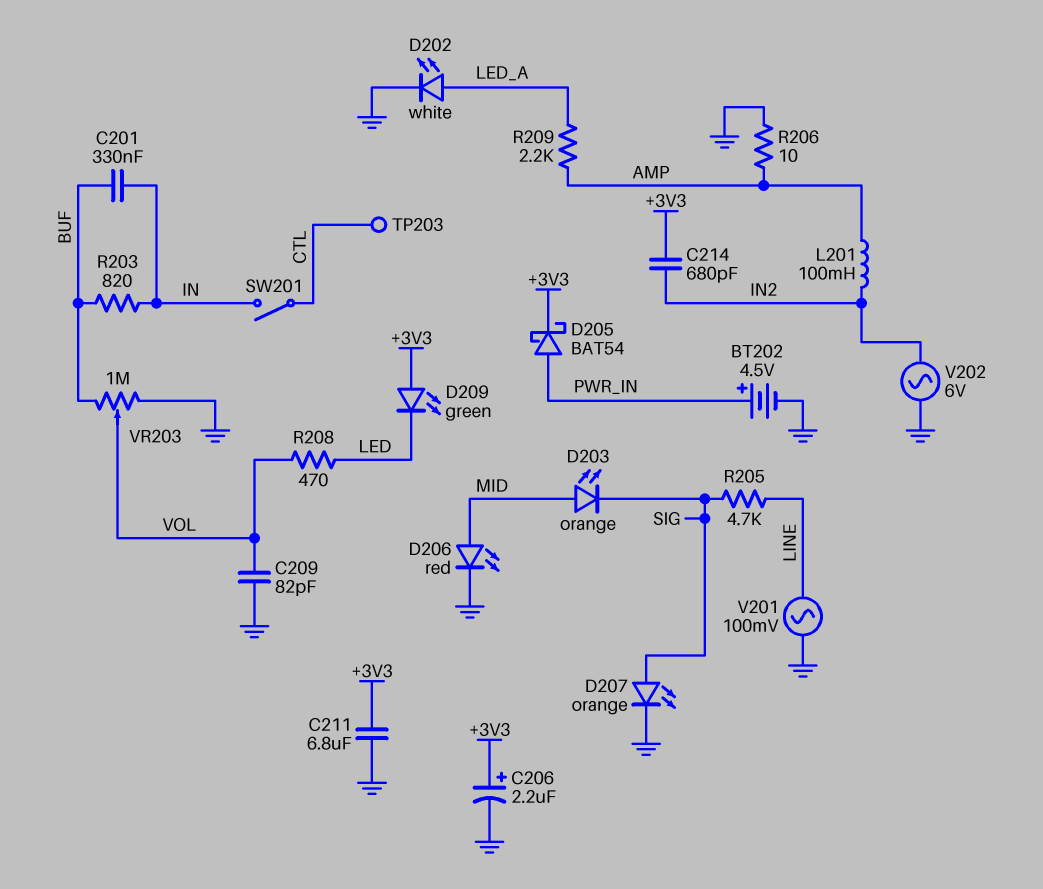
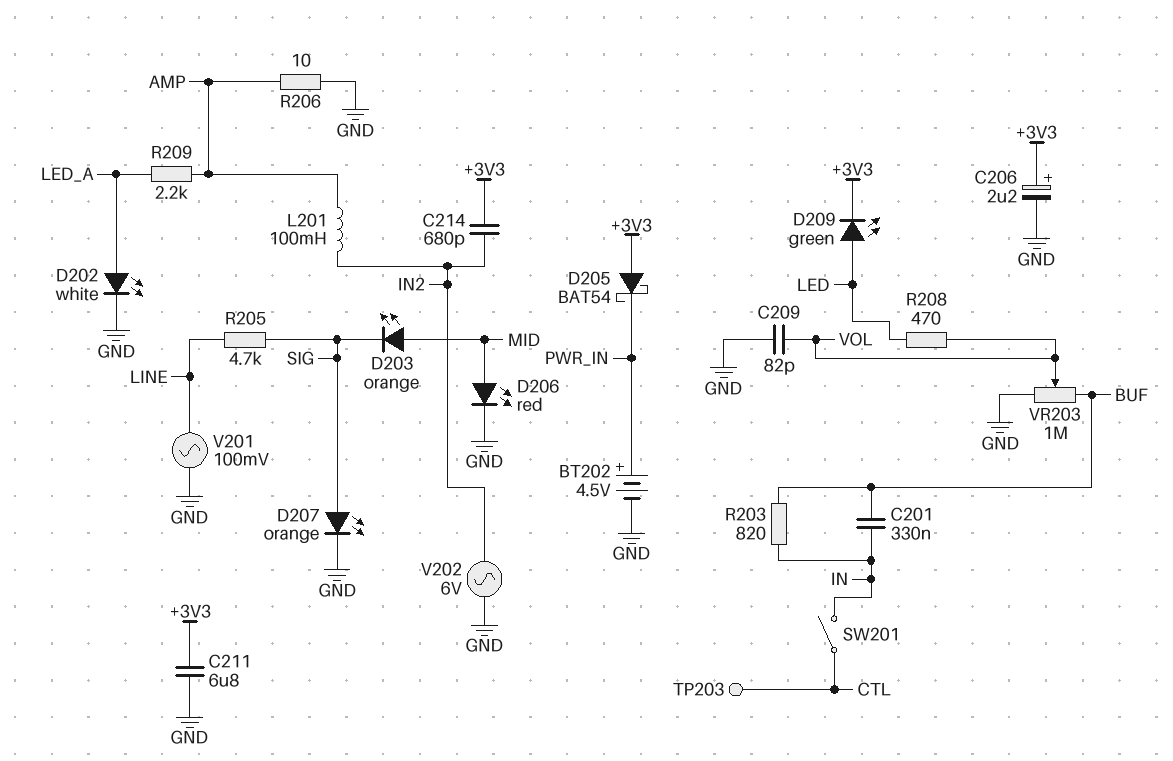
D205: schottky BAT54 (A PWR_IN, K +3V3) -> schottky BAT54 (A +3V3, K PWR_IN)
D209: LED green (A +3V3, K LED) -> LED green (A LED, K +3V3)

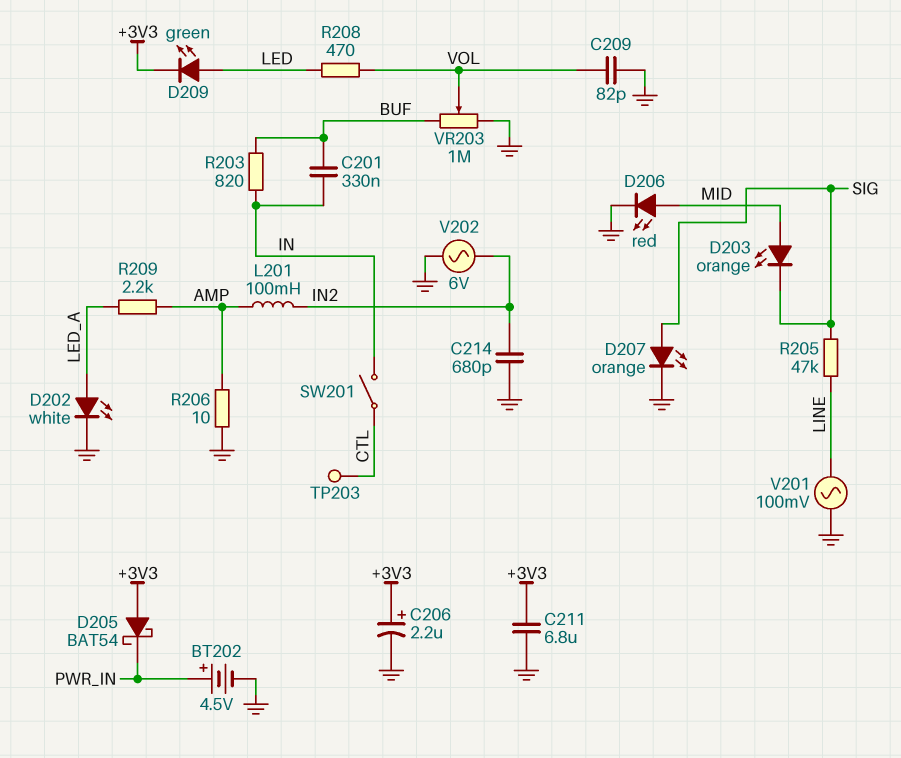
C214: 680pF (+3V3, IN2) -> 680pF (GND, IN2)
R205: 4.7k (LINE, SIG) -> 47k (LINE, SIG)

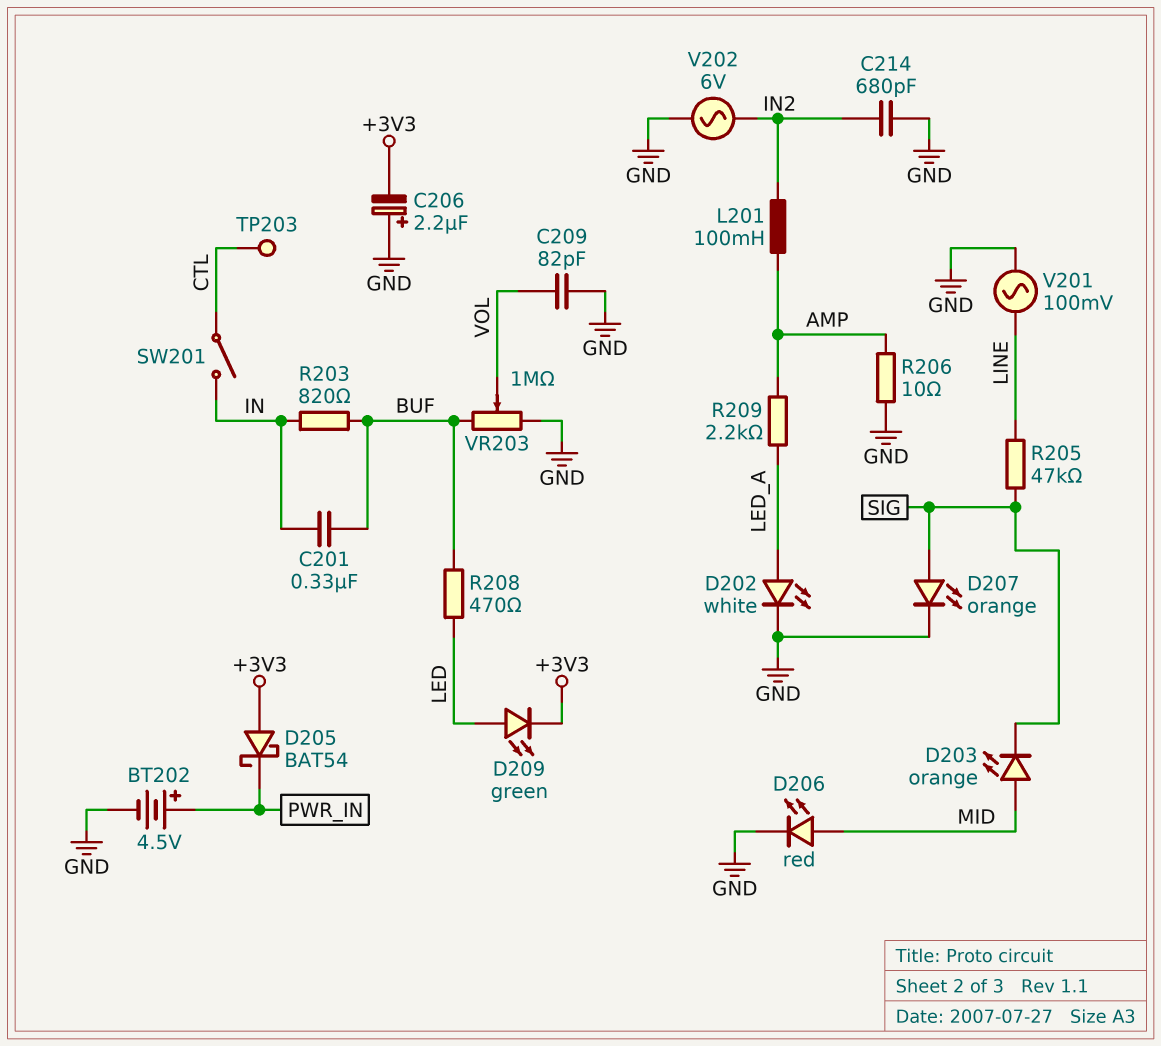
C206: 2.2uF (plus +3V3, minus GND) -> 2.2uF (plus GND, minus +3V3)
C211: 6.8uF (+3V3, GND) -> none
R208: 470 (LED, VOL) -> 470 (BUF, LED)

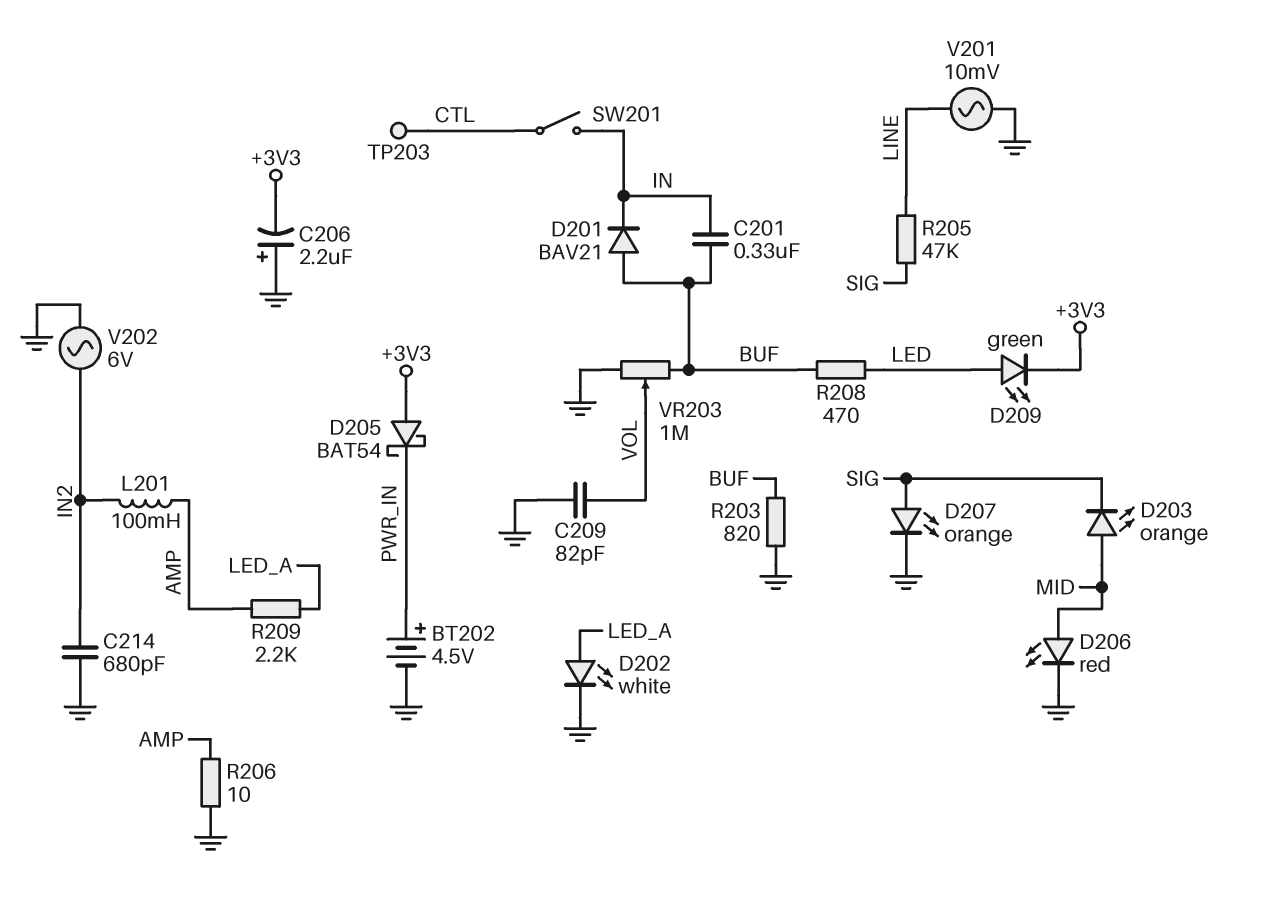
D201: none -> diode BAV21 (A BUF, K IN)
R203: 820 (BUF, IN) -> 820 (BUF, GND)
V201: AC 100mV (GND, LINE) -> AC 10mV (GND, LINE)

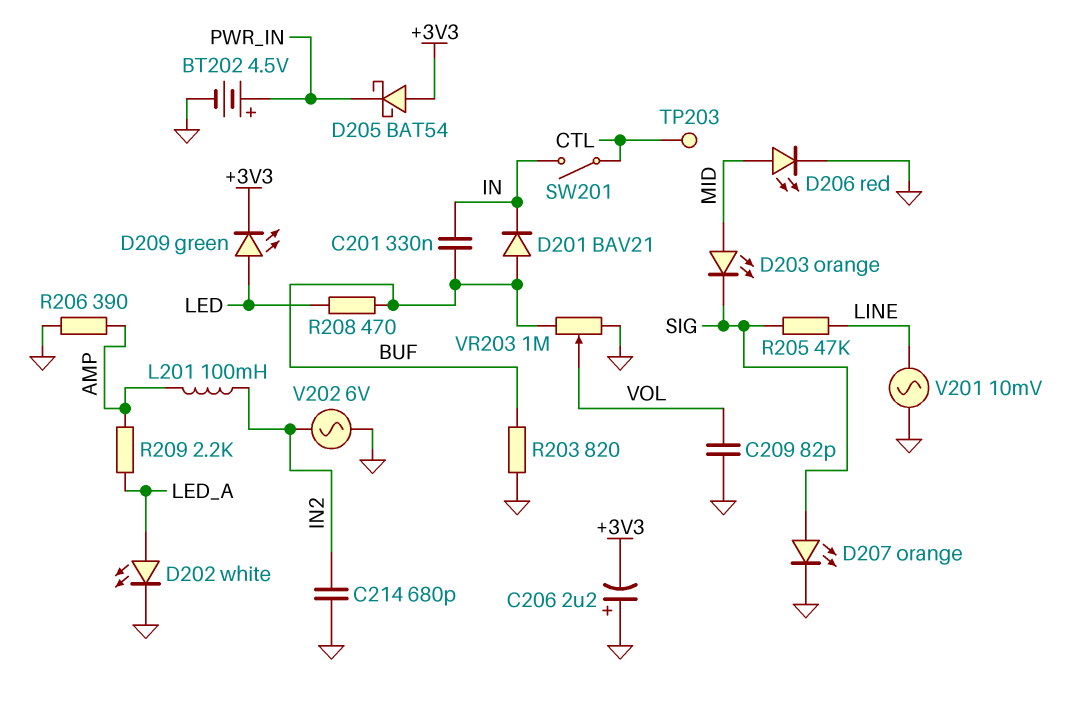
R206: 10 (AMP, GND) -> 390 (AMP, GND)

